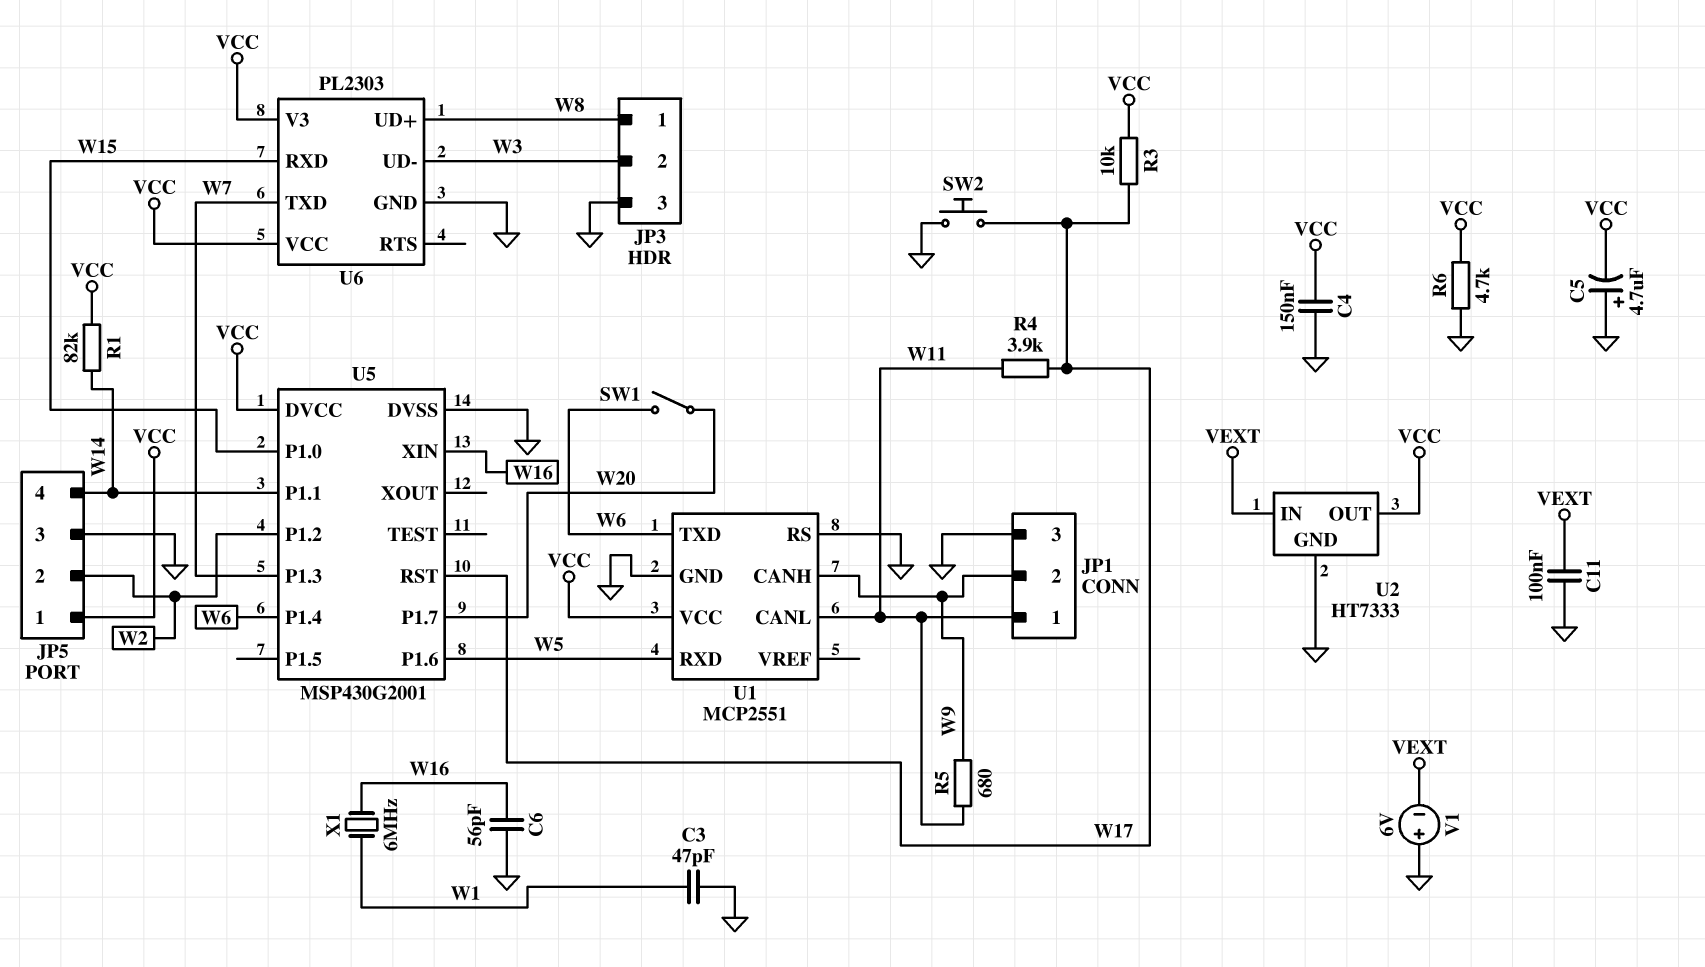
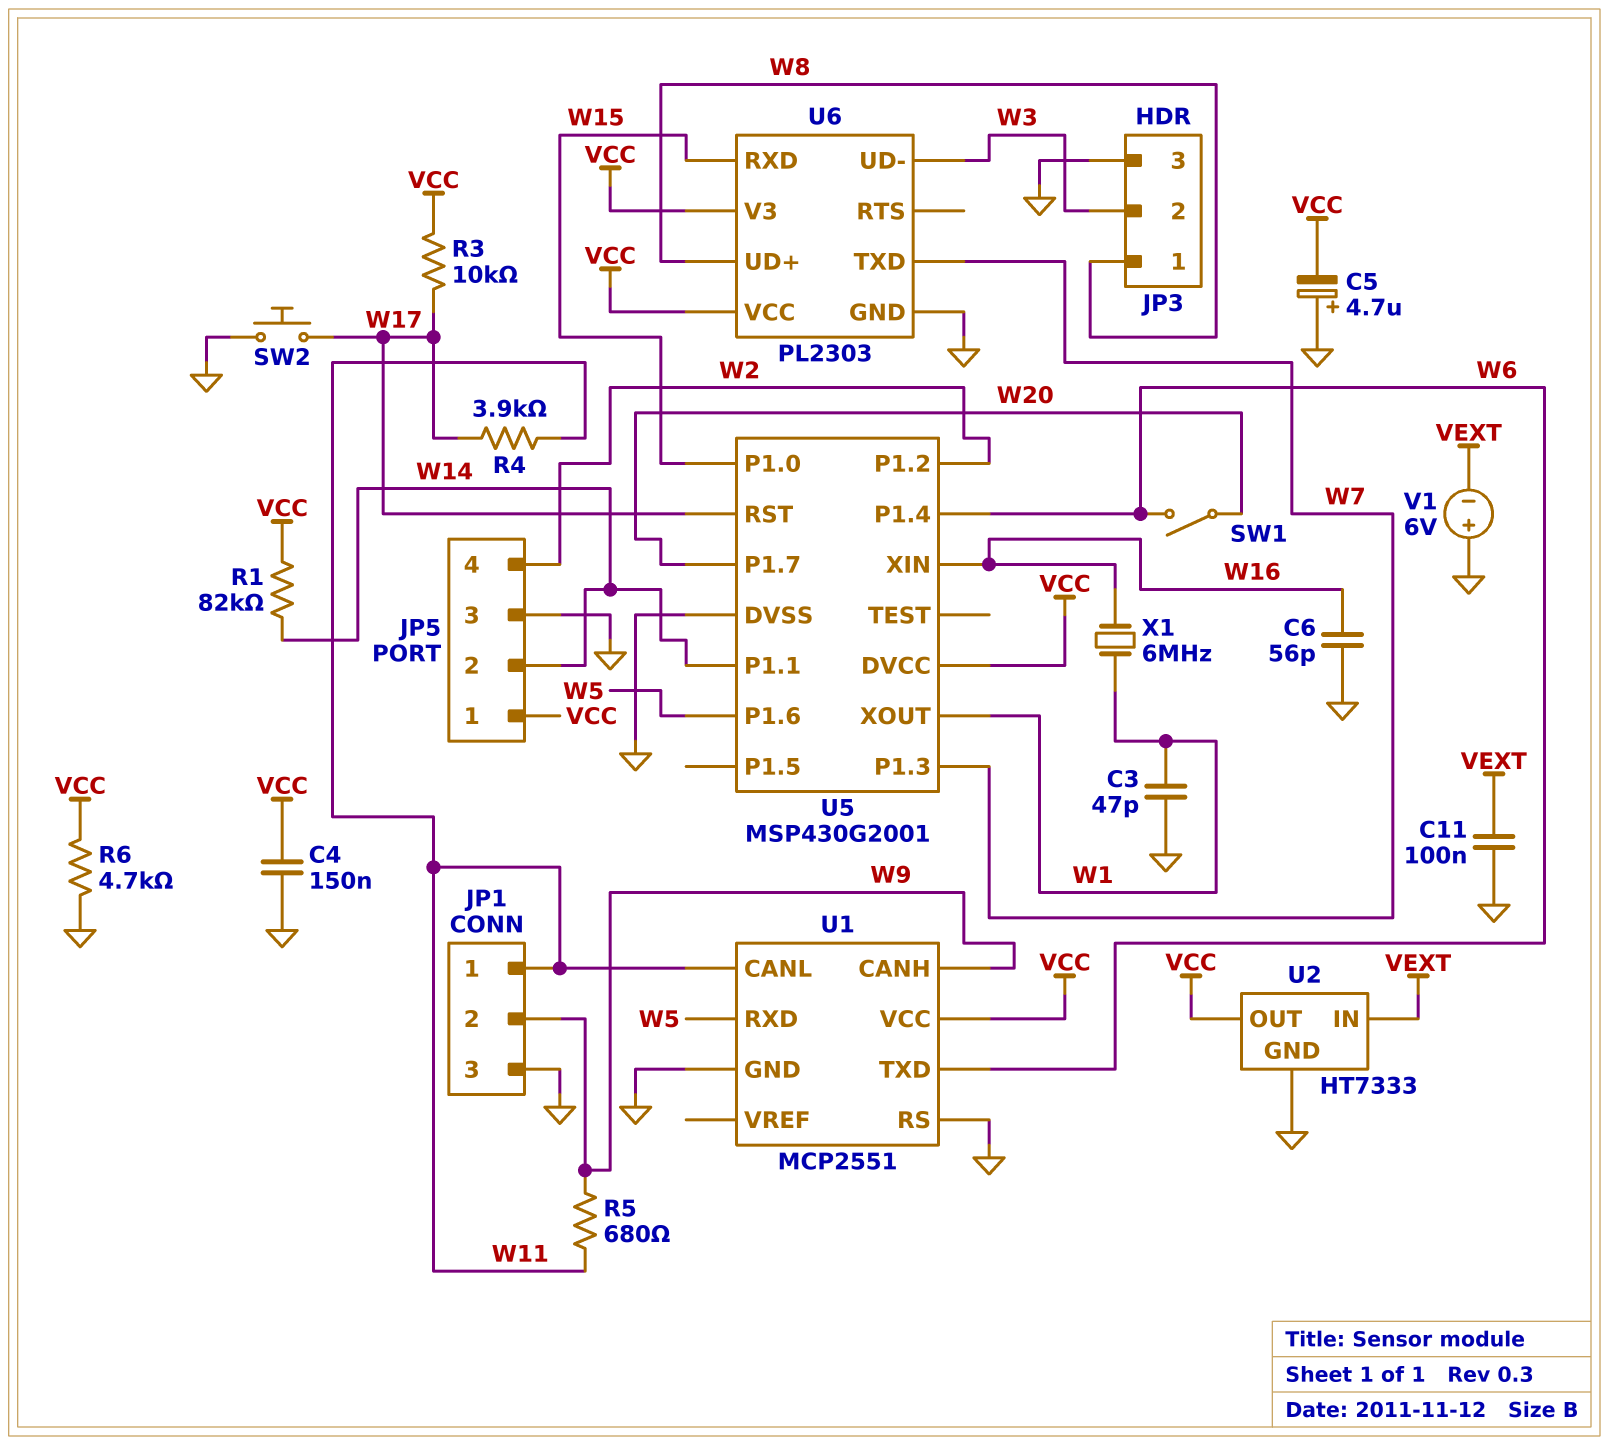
JP5 pin 2: W2 -> W14
JP5 pin 4: W14 -> W2
U5 pin XOUT: none -> W1

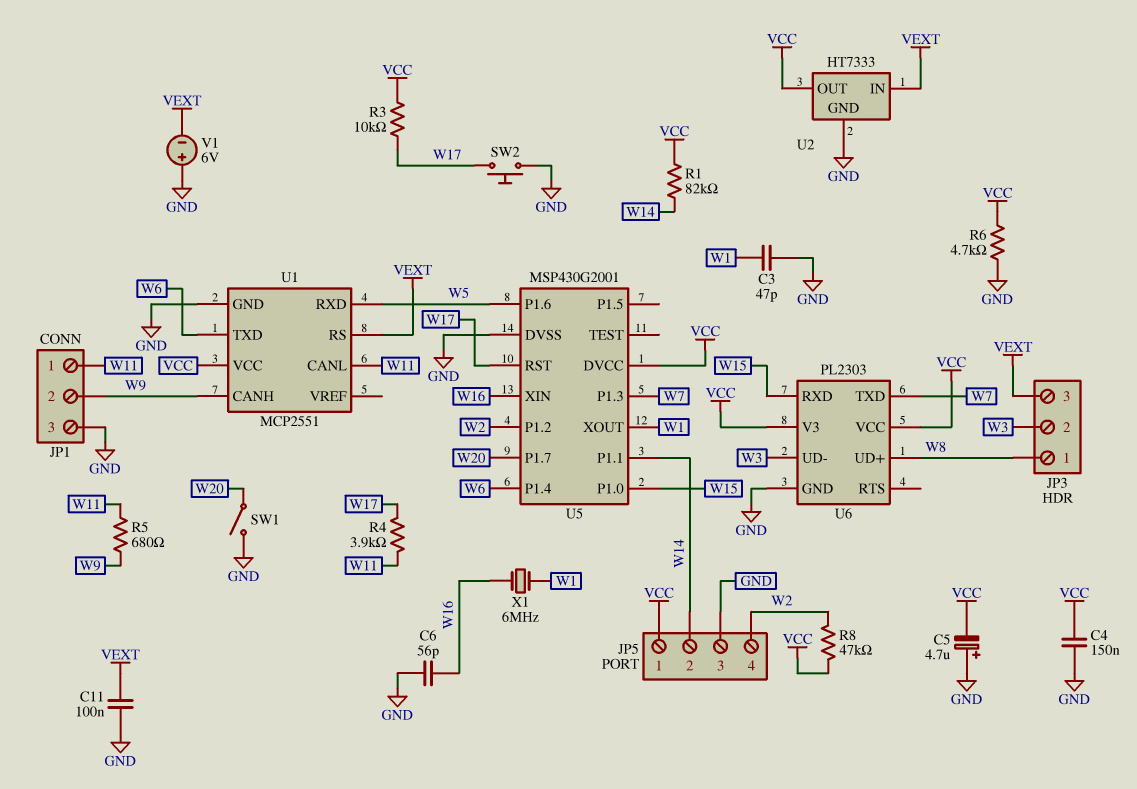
JP3 pin 3: GND -> VEXT
R8: none -> 47k (VCC, W2)
SW1: switch (W6, W20) -> switch (GND, W20)
U1 pin RS: GND -> VEXT

